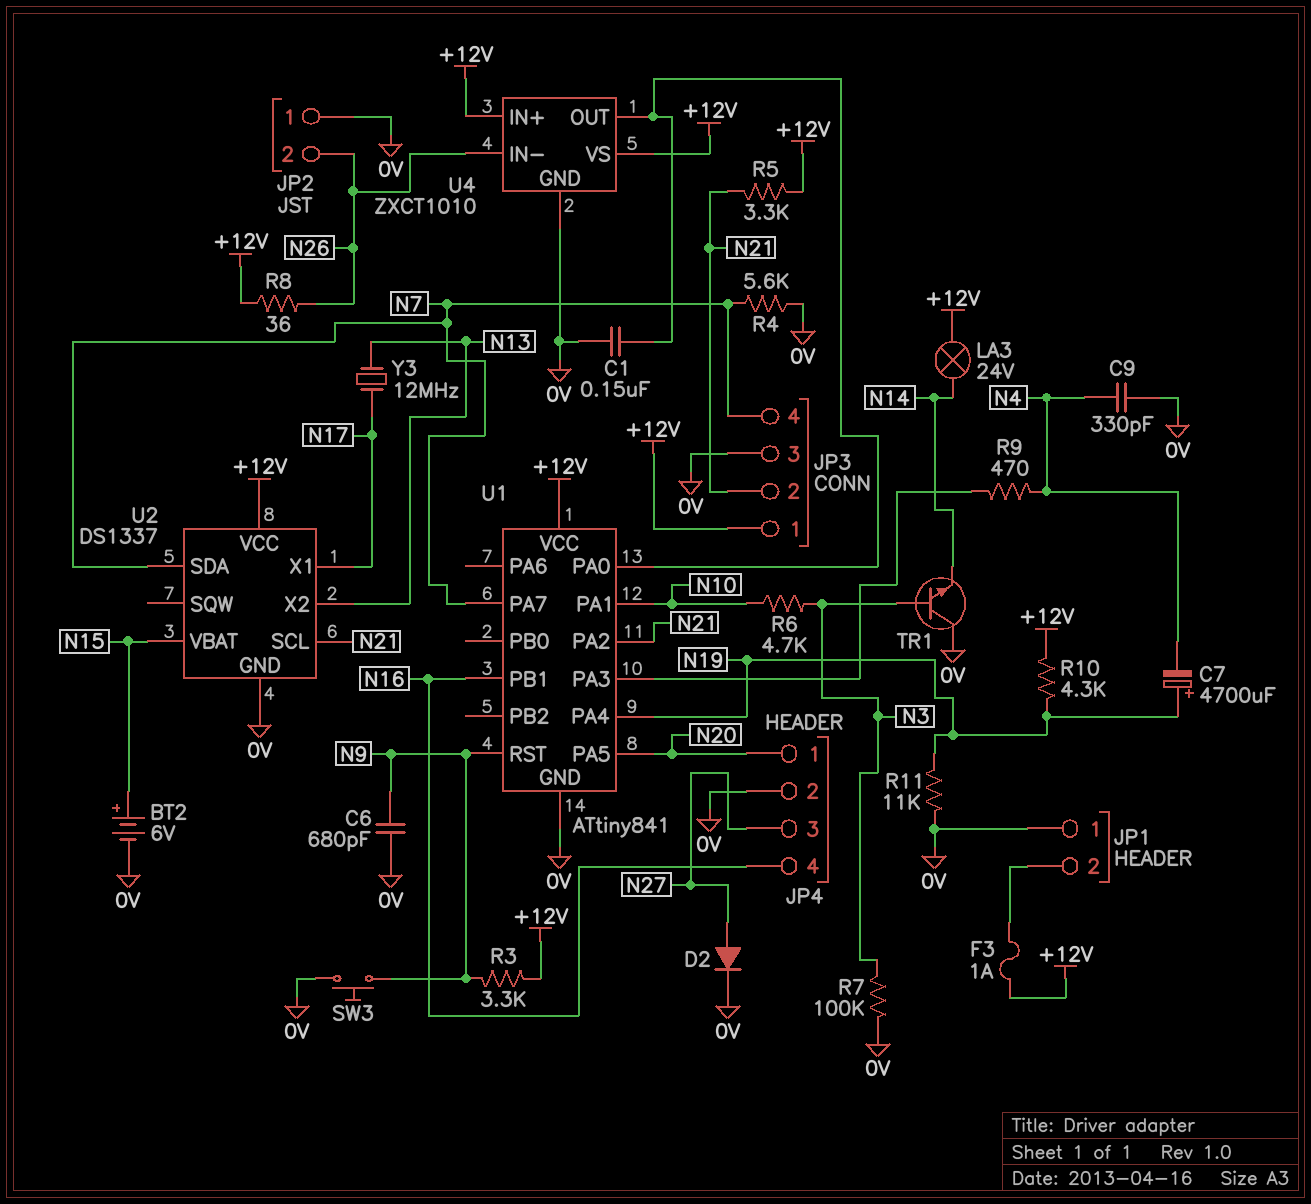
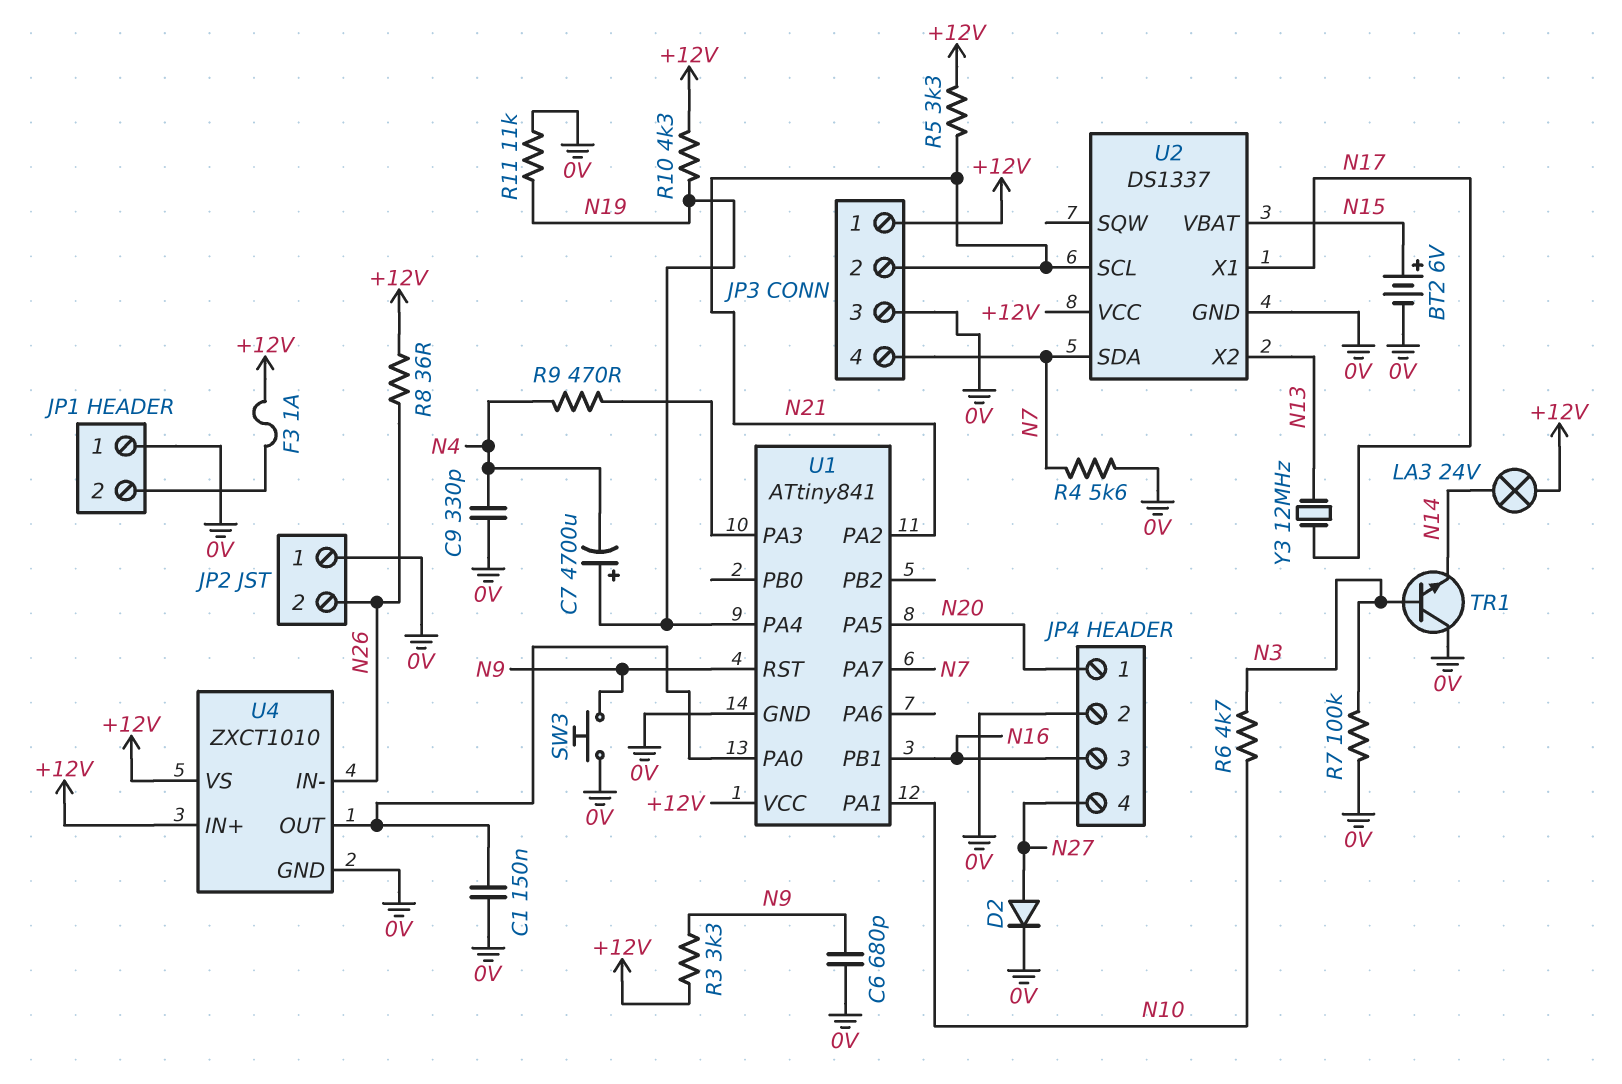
JP4 pin 3: N27 -> N16
JP4 pin 4: N16 -> N27

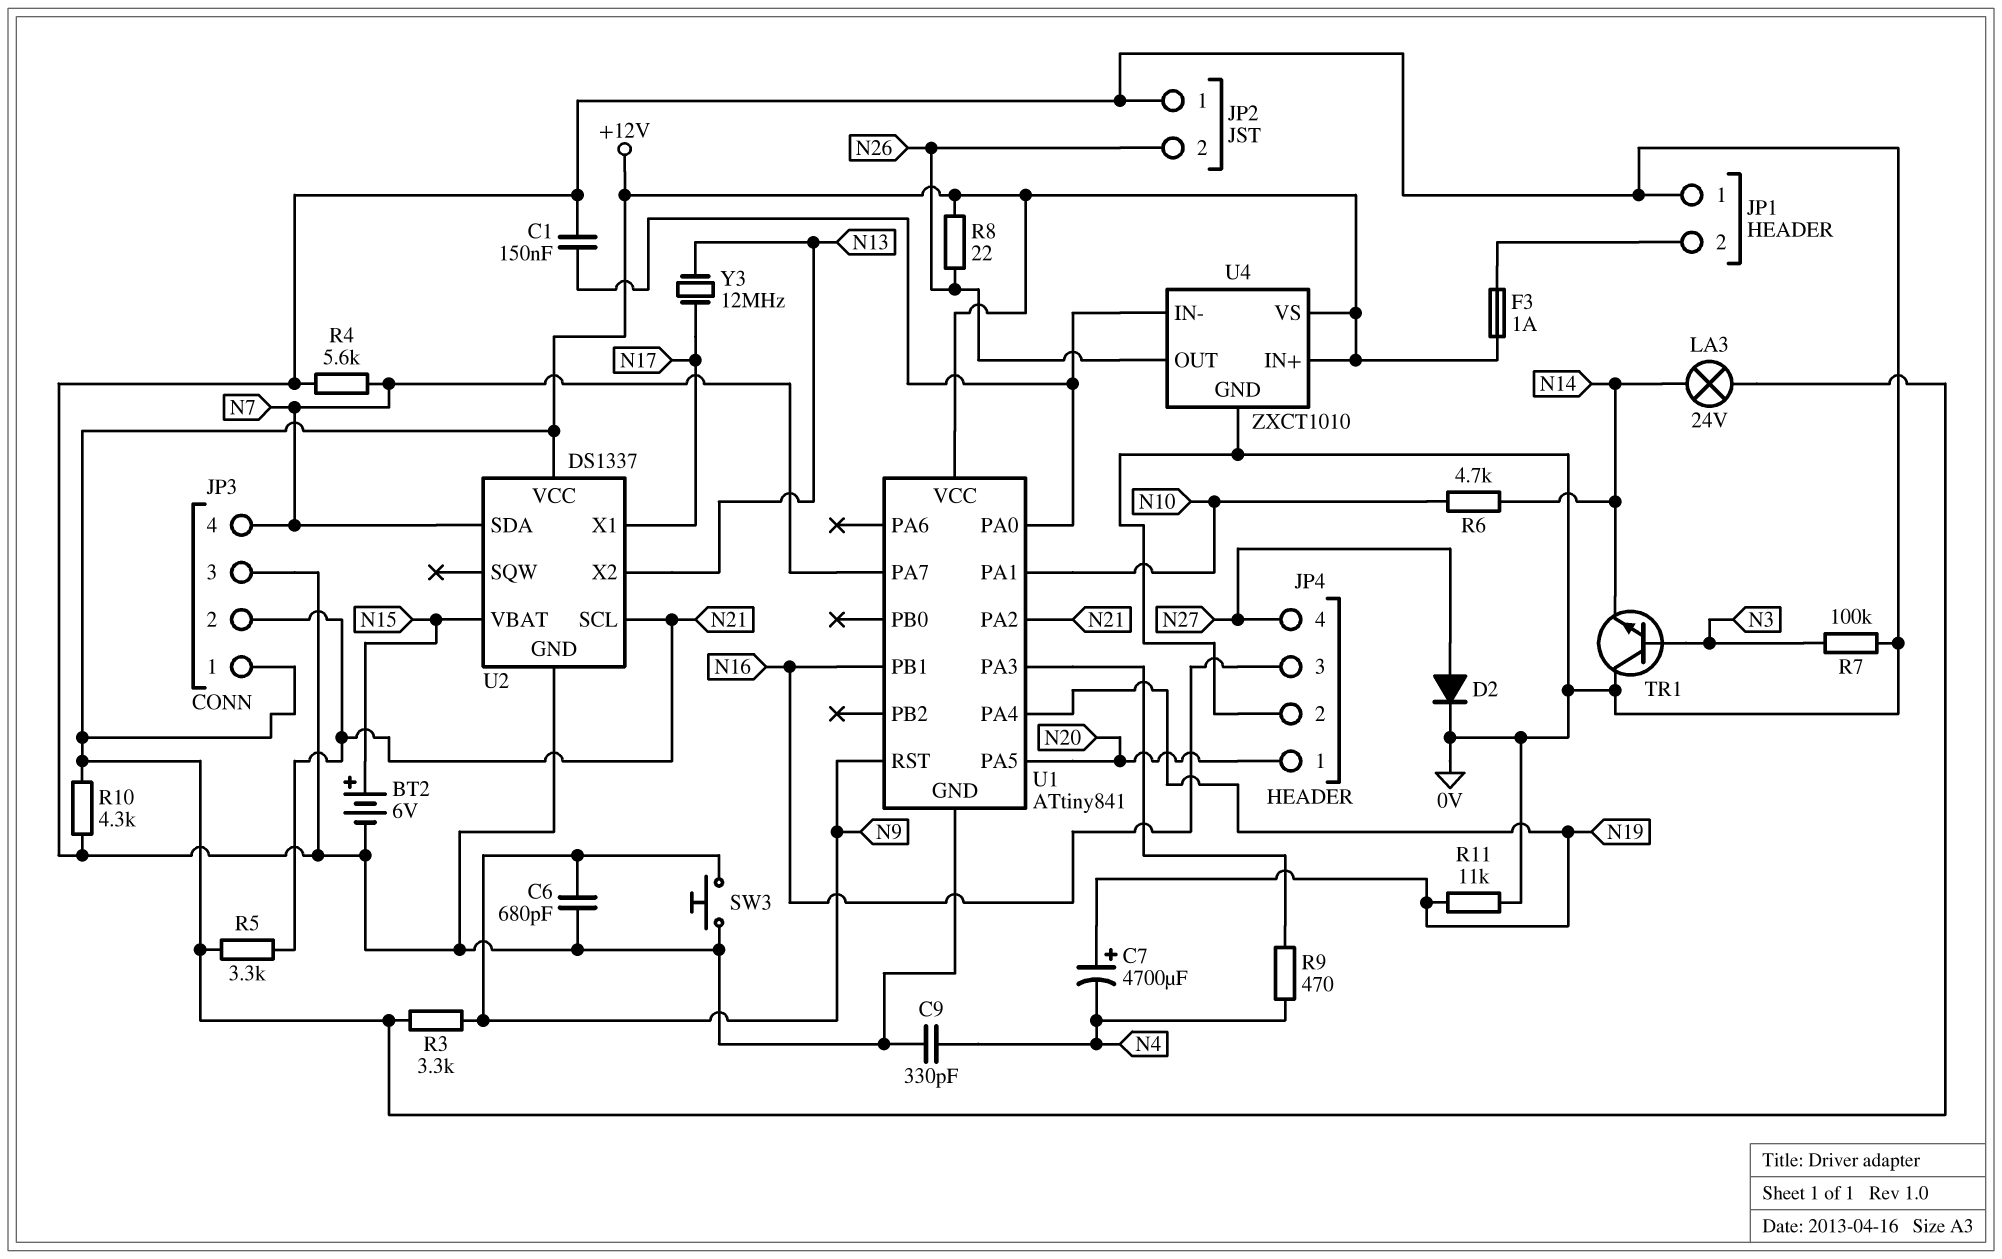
R6: 4.7k (N3, N10) -> 4.7k (N10, N14)
R8: 36 (+12V, N26) -> 22 (+12V, N26)
R10: 4.3k (+12V, N19) -> 4.3k (+12V, 0V)
U4 pin IN-: N26 -> U1/PA0
U4 pin OUT: U1/PA0 -> N26

